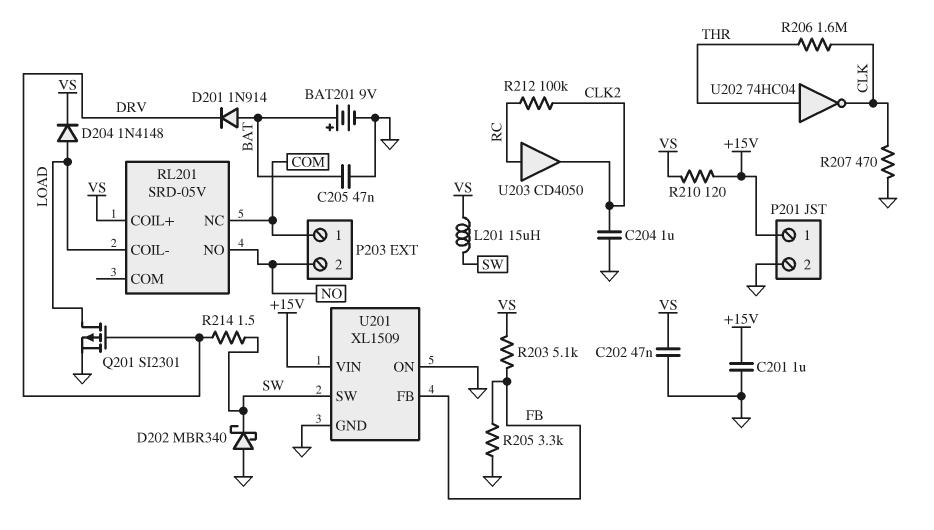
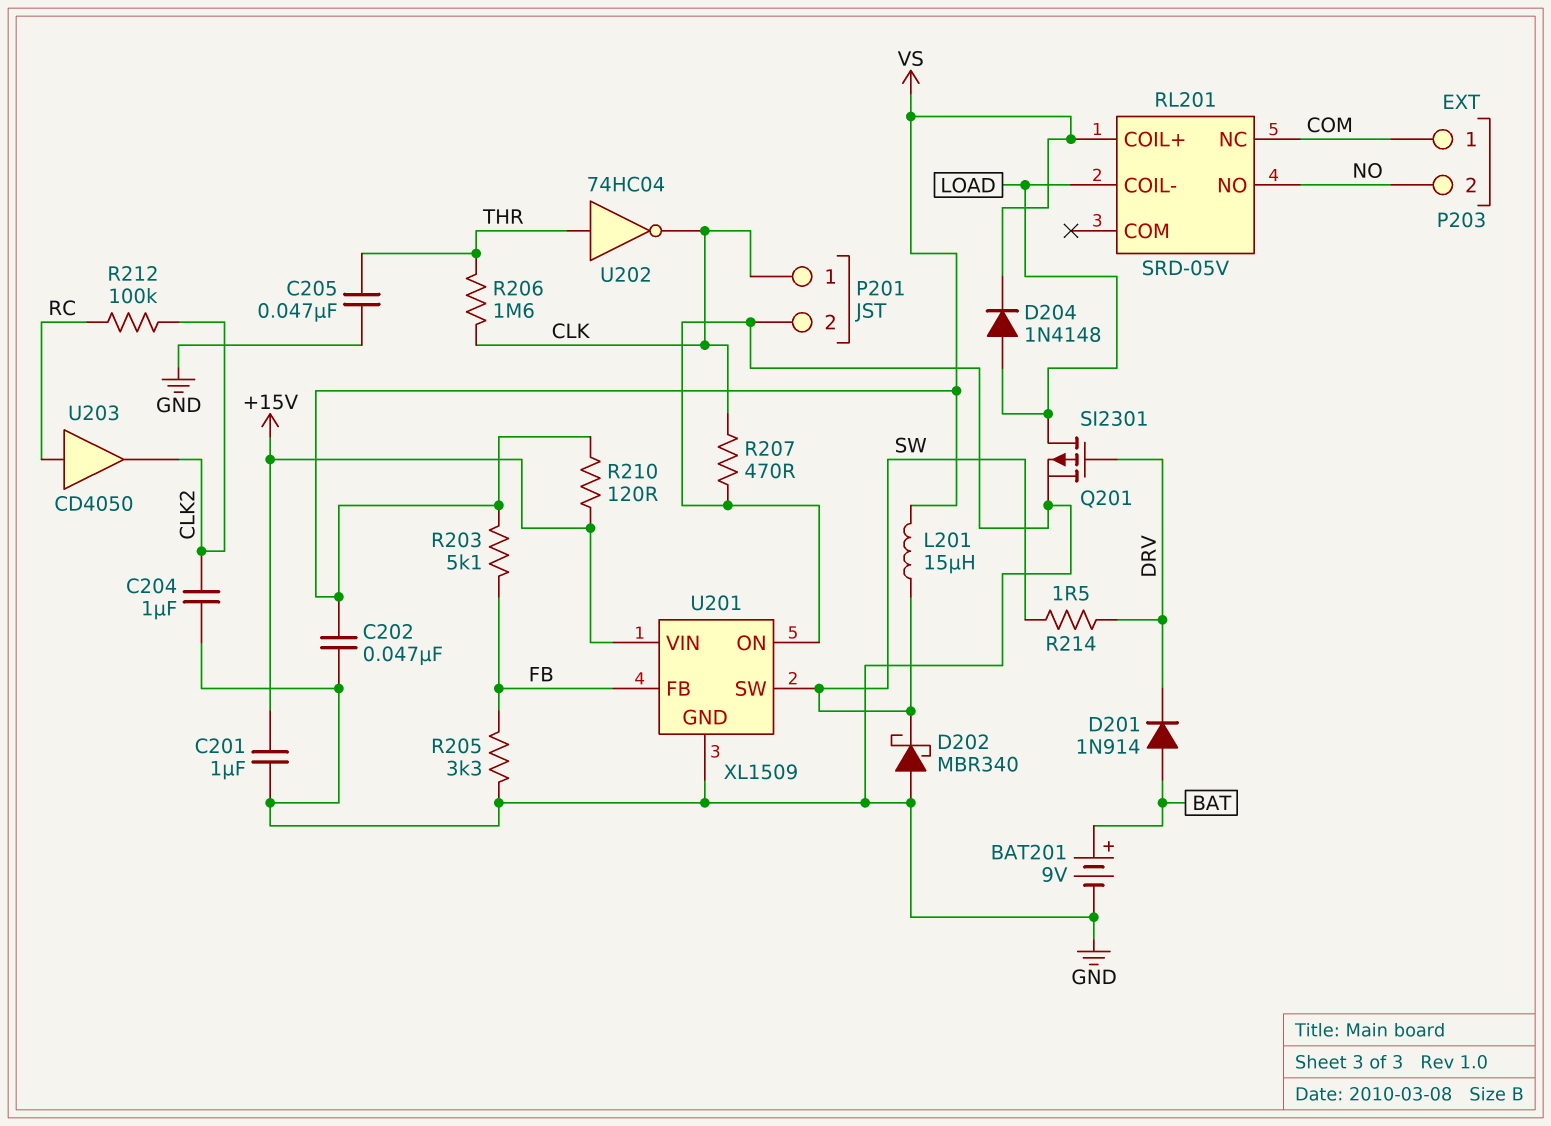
C205: 47nF (BAT, GND) -> 47nF (GND, THR)
P201 pin 1: +15V -> CLK

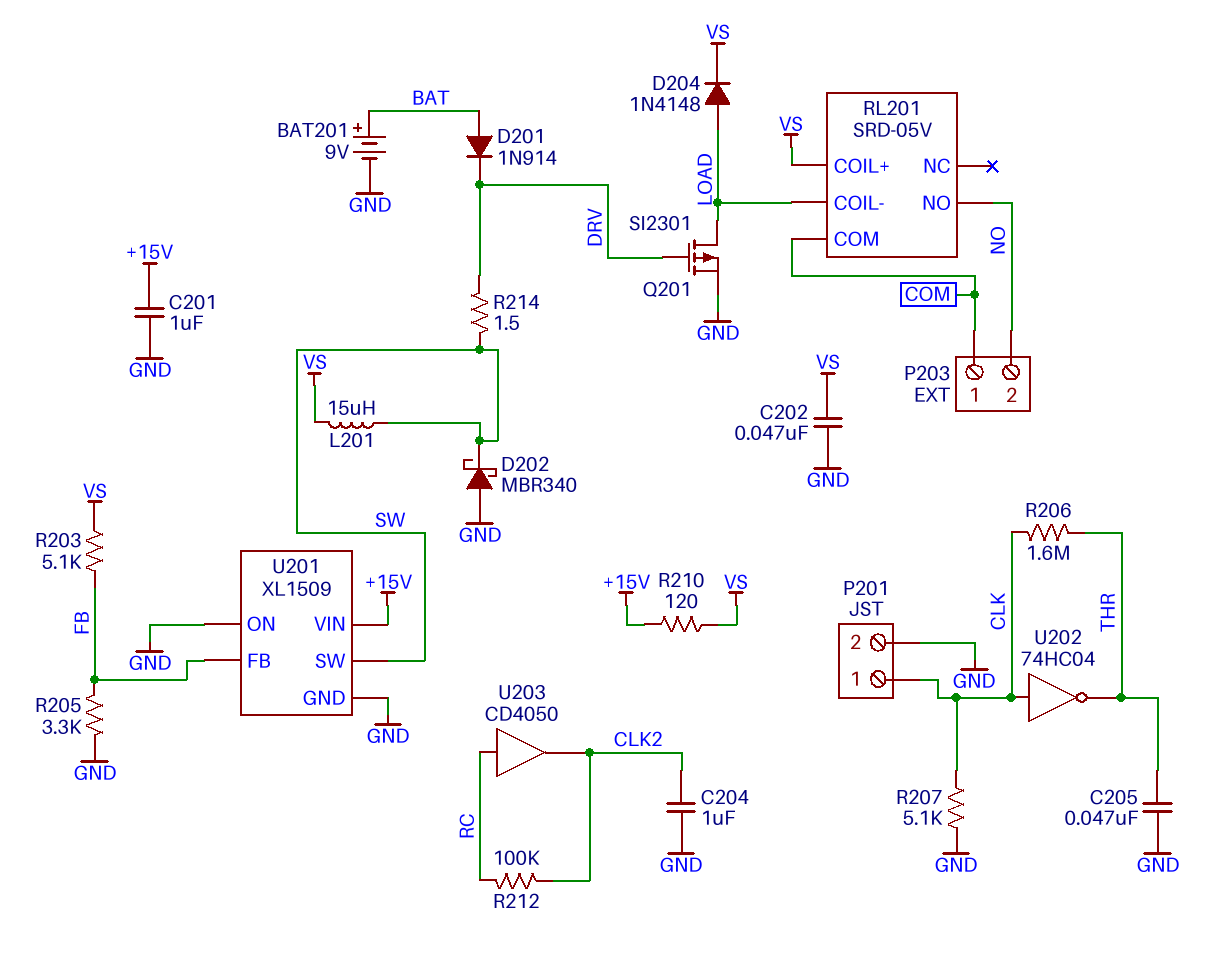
R207: 470 (CLK, GND) -> 5.1k (CLK, GND)
RL201 pin COM: none -> COM
RL201 pin NC: COM -> none
U202: NOT 74HC04 (in THR, out CLK) -> NOT 74HC04 (in CLK, out THR)

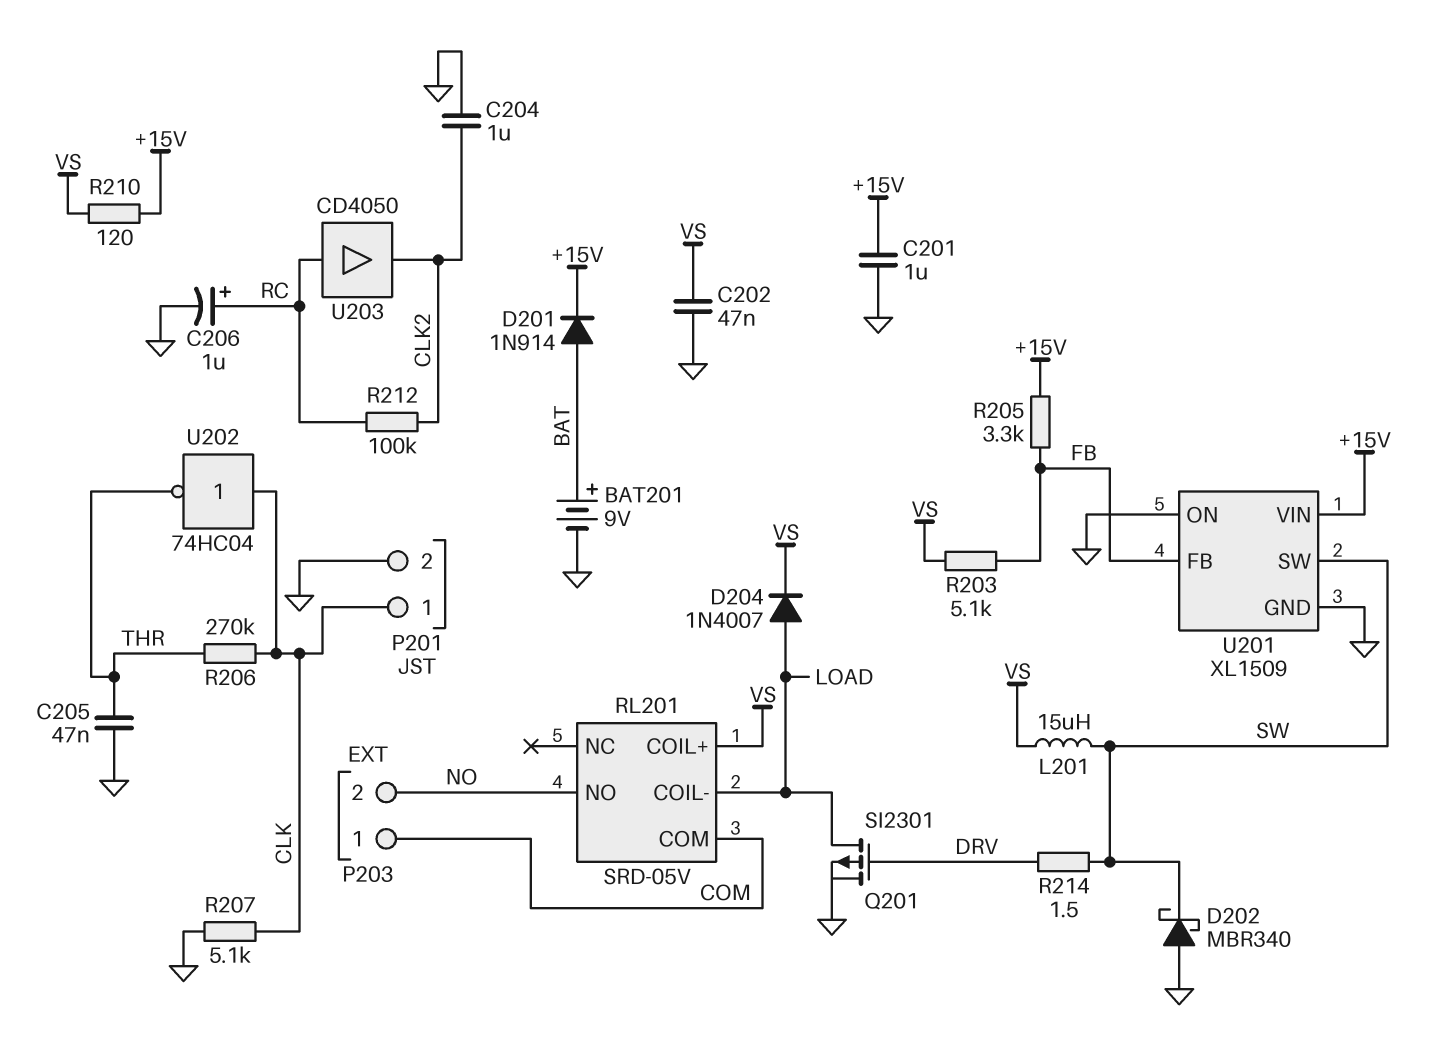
C206: none -> 1uF (plus RC, minus GND)
D201: diode 1N914 (A BAT, K DRV) -> diode 1N914 (A BAT, K +15V)
D204: diode 1N4148 (A LOAD, K VS) -> diode 1N4007 (A LOAD, K VS)
R205: 3.3k (FB, GND) -> 3.3k (+15V, FB)
R206: 1.6M (CLK, THR) -> 270k (CLK, THR)

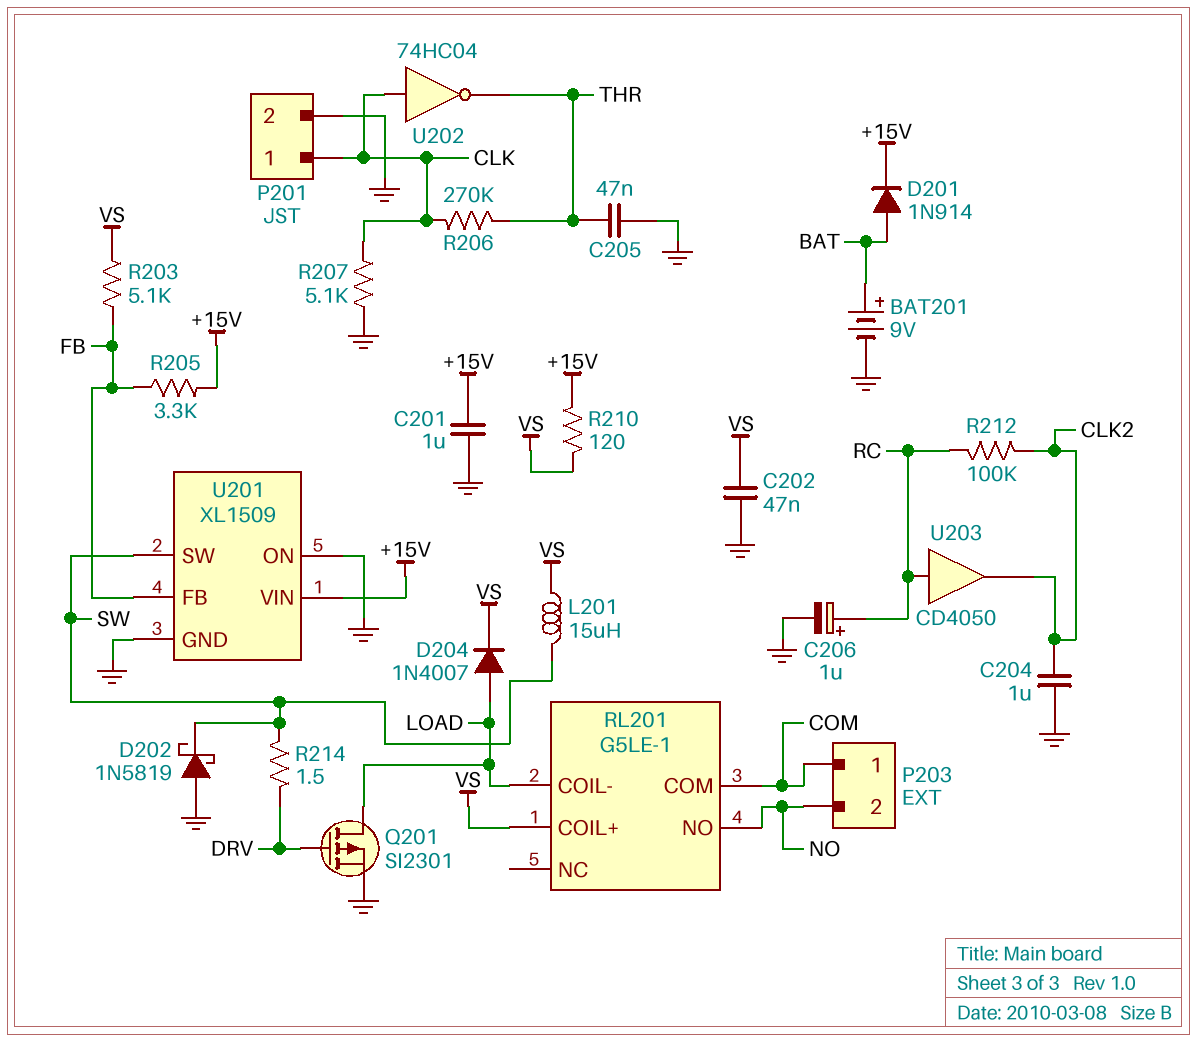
D202: schottky MBR340 (A GND, K SW) -> schottky 1N5819 (A GND, K SW)
RL201: SRD-05V -> G5LE-1

